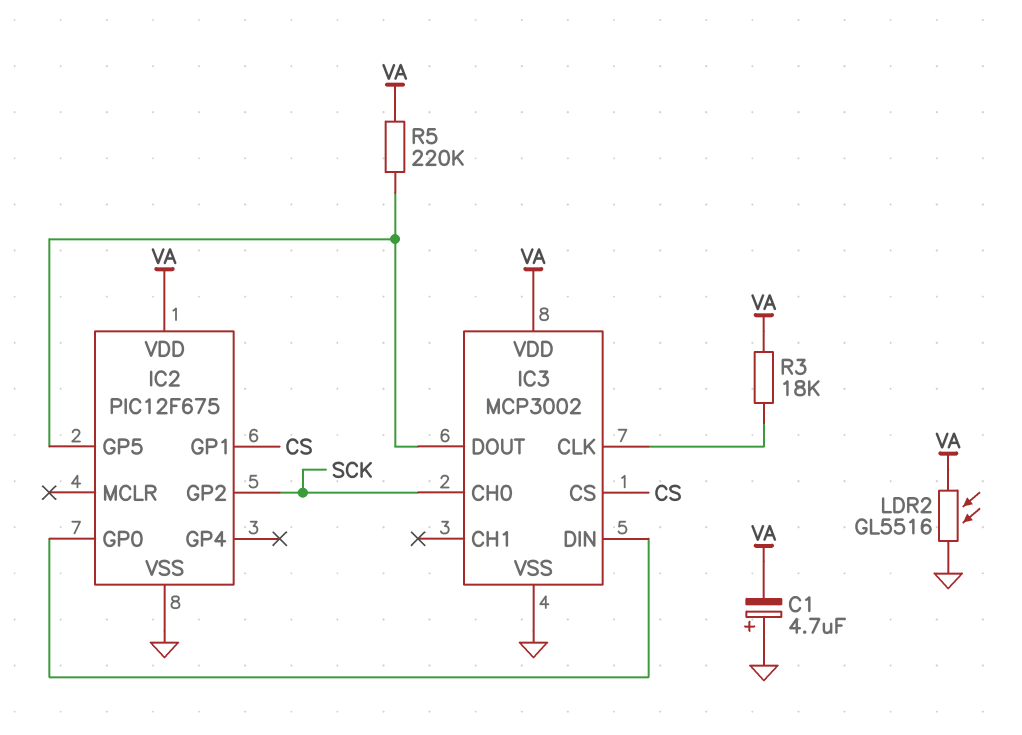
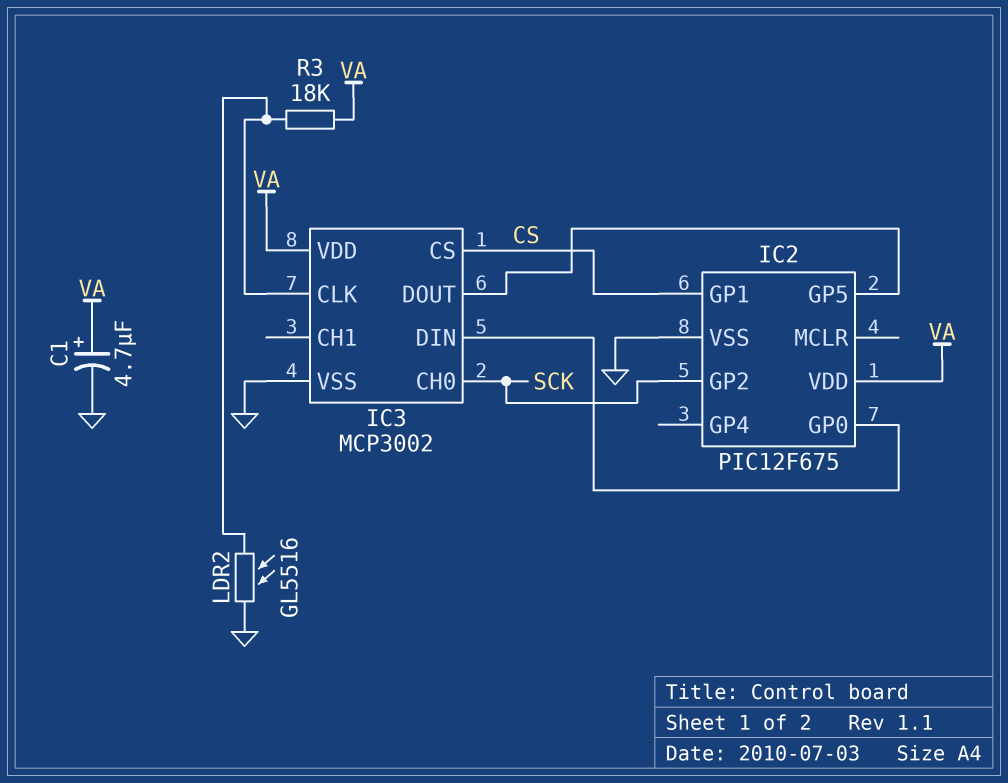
C1: 4.7uF (plus GND, minus VA) -> 4.7uF (plus VA, minus GND)
LDR2: GL5516 (GND, VA) -> GL5516 (GND, IC3/CLK)
R5: 220k (IC2/GP5, VA) -> none

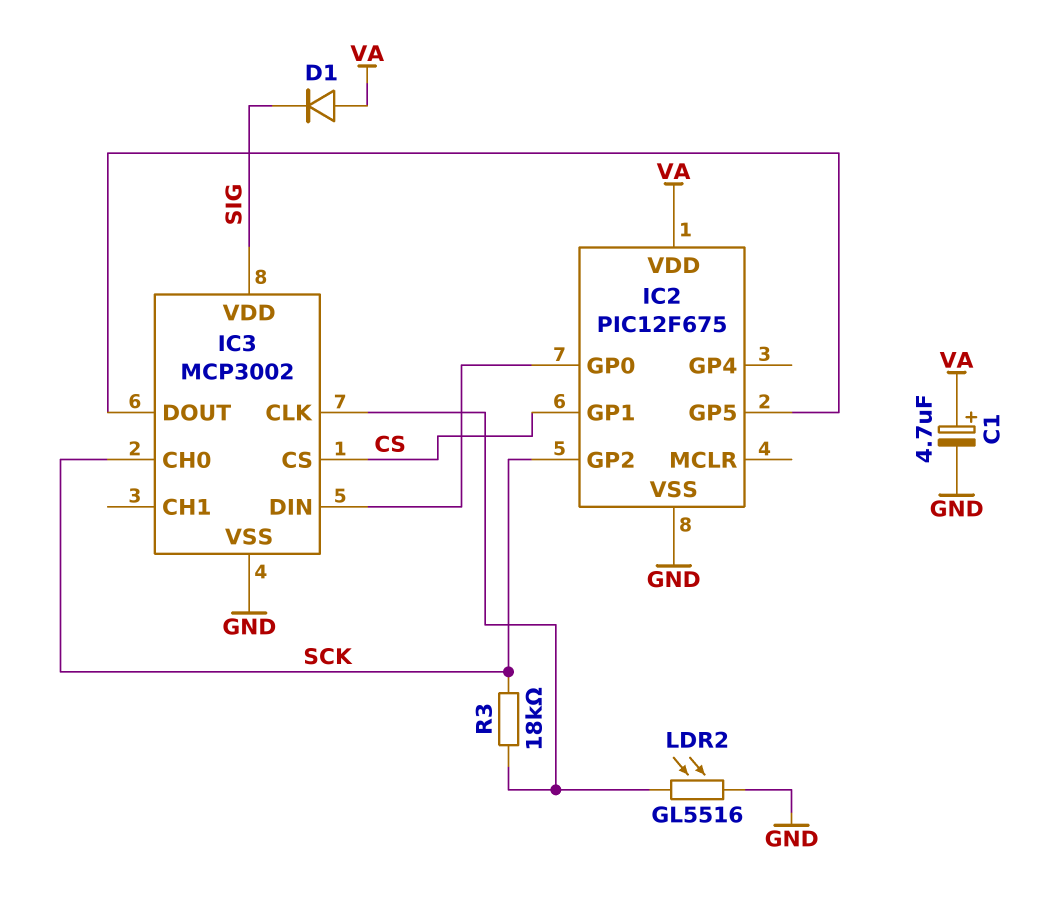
D1: none -> diode (A VA, K SIG)
IC3 pin VDD: VA -> SIG
R3: 18k (IC3/CLK, VA) -> 18k (IC3/CLK, SCK)

